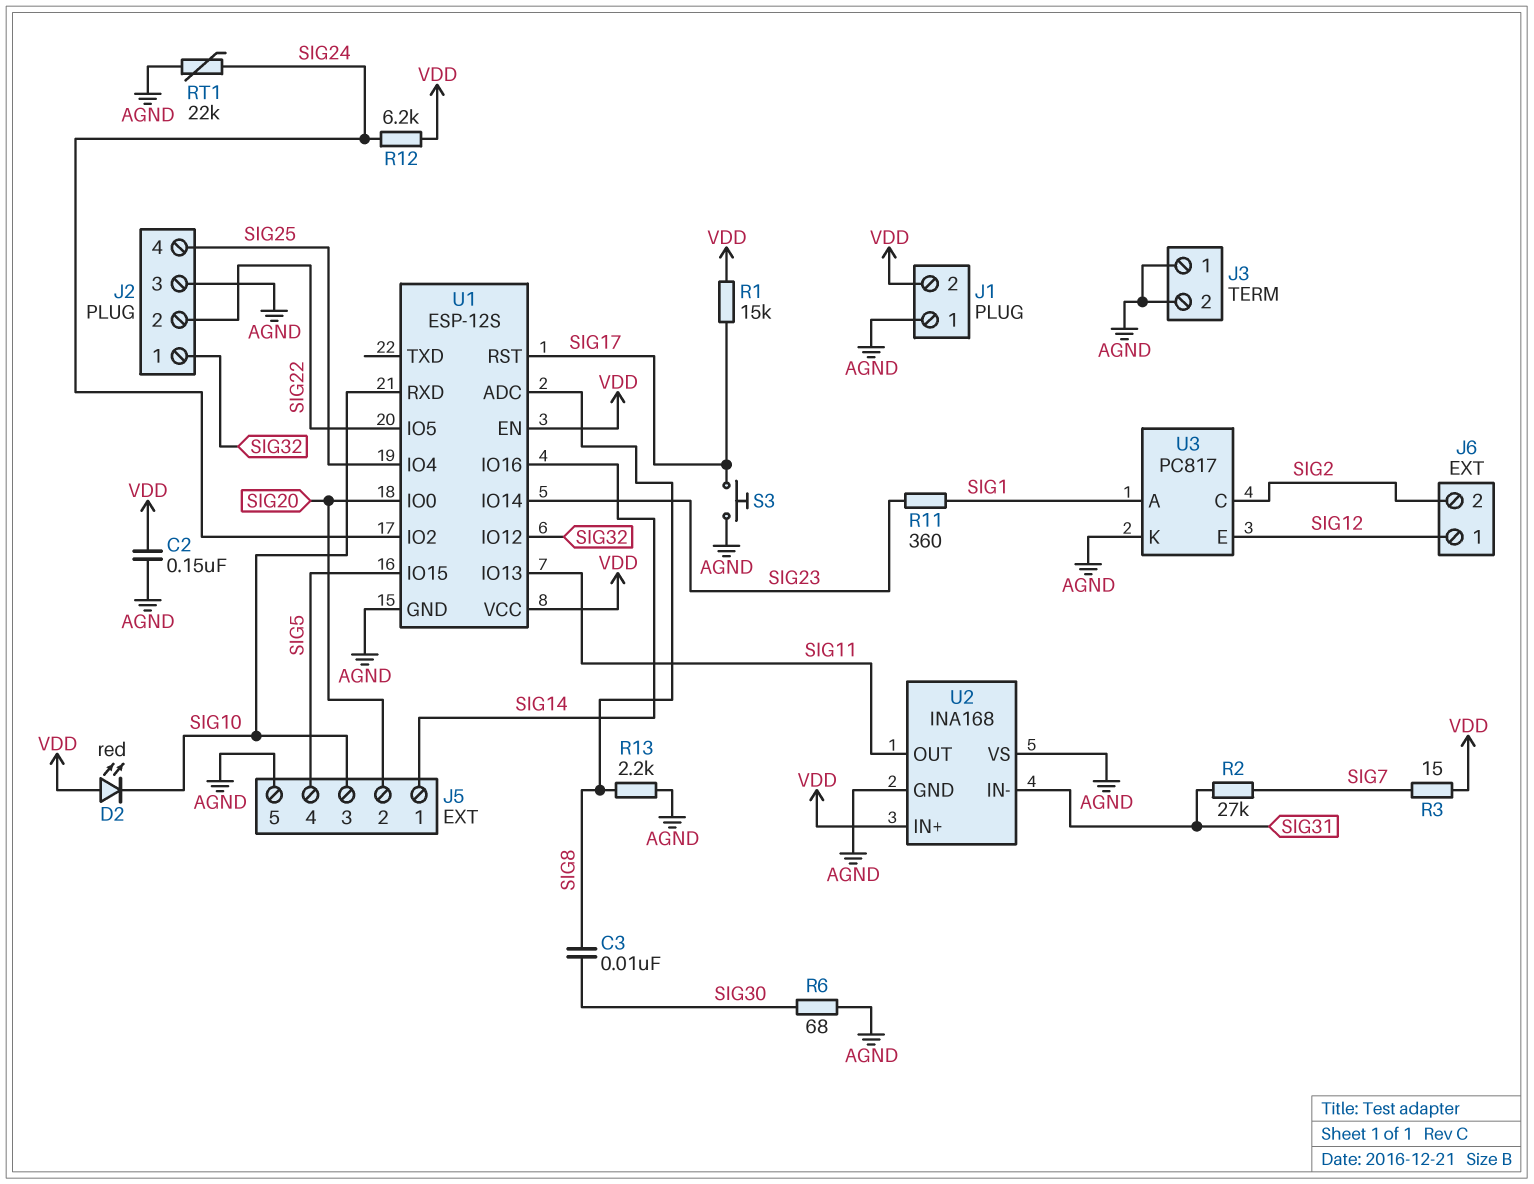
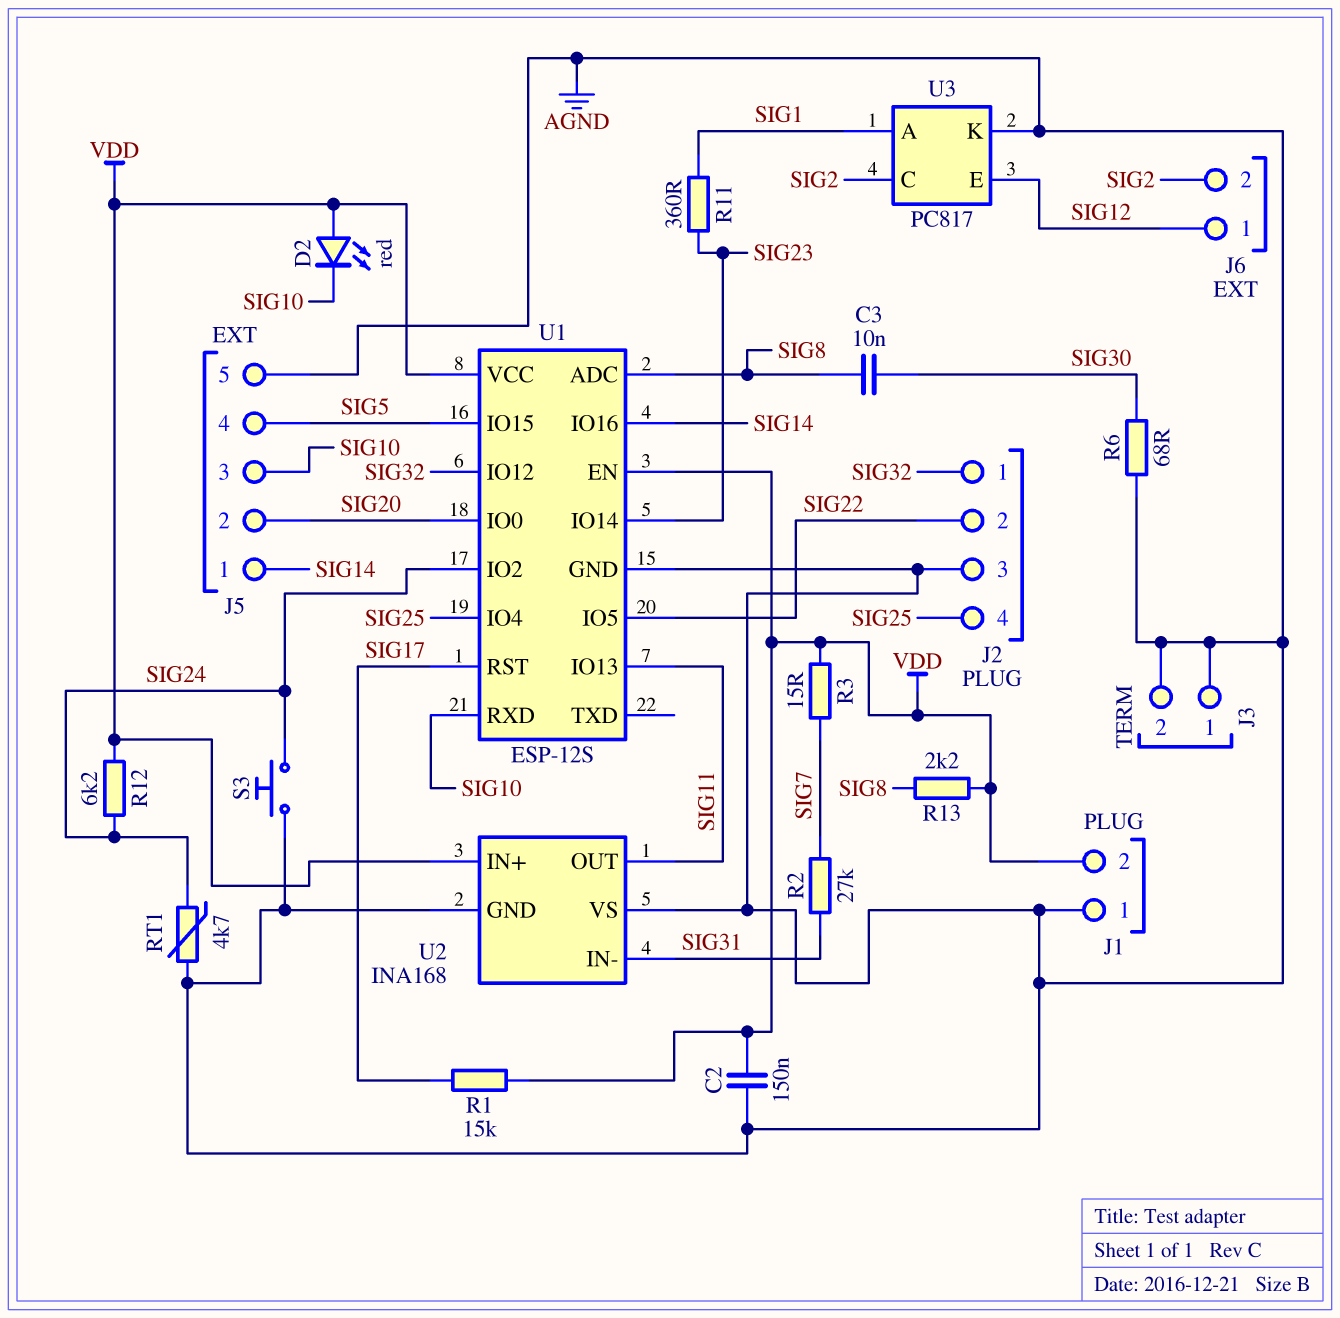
R13: 2.2k (AGND, SIG8) -> 2.2k (SIG8, VDD)
RT1: 22k (AGND, SIG24) -> 4.7k (AGND, SIG24)
S3: button (AGND, SIG17) -> button (AGND, SIG24)

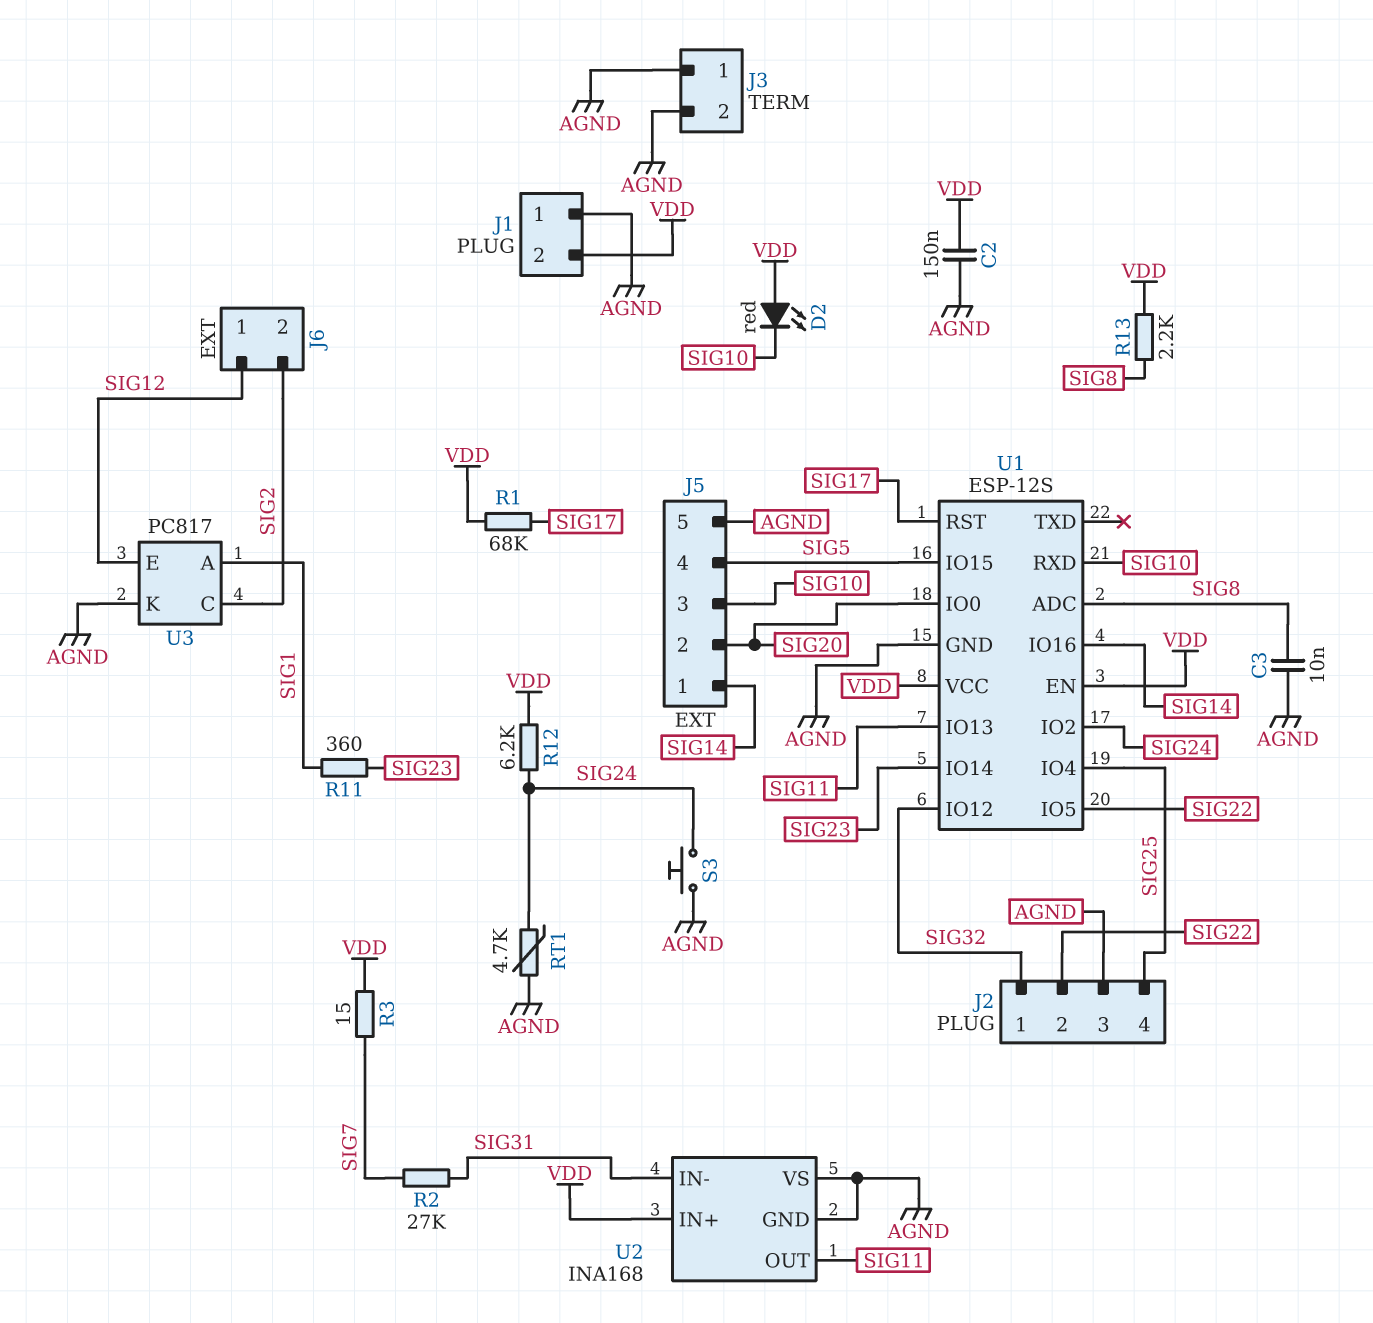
C3: 10nF (SIG8, SIG30) -> 10nF (AGND, SIG8)
R1: 15k (SIG17, VDD) -> 68k (SIG17, VDD)
R6: 68 (AGND, SIG30) -> none

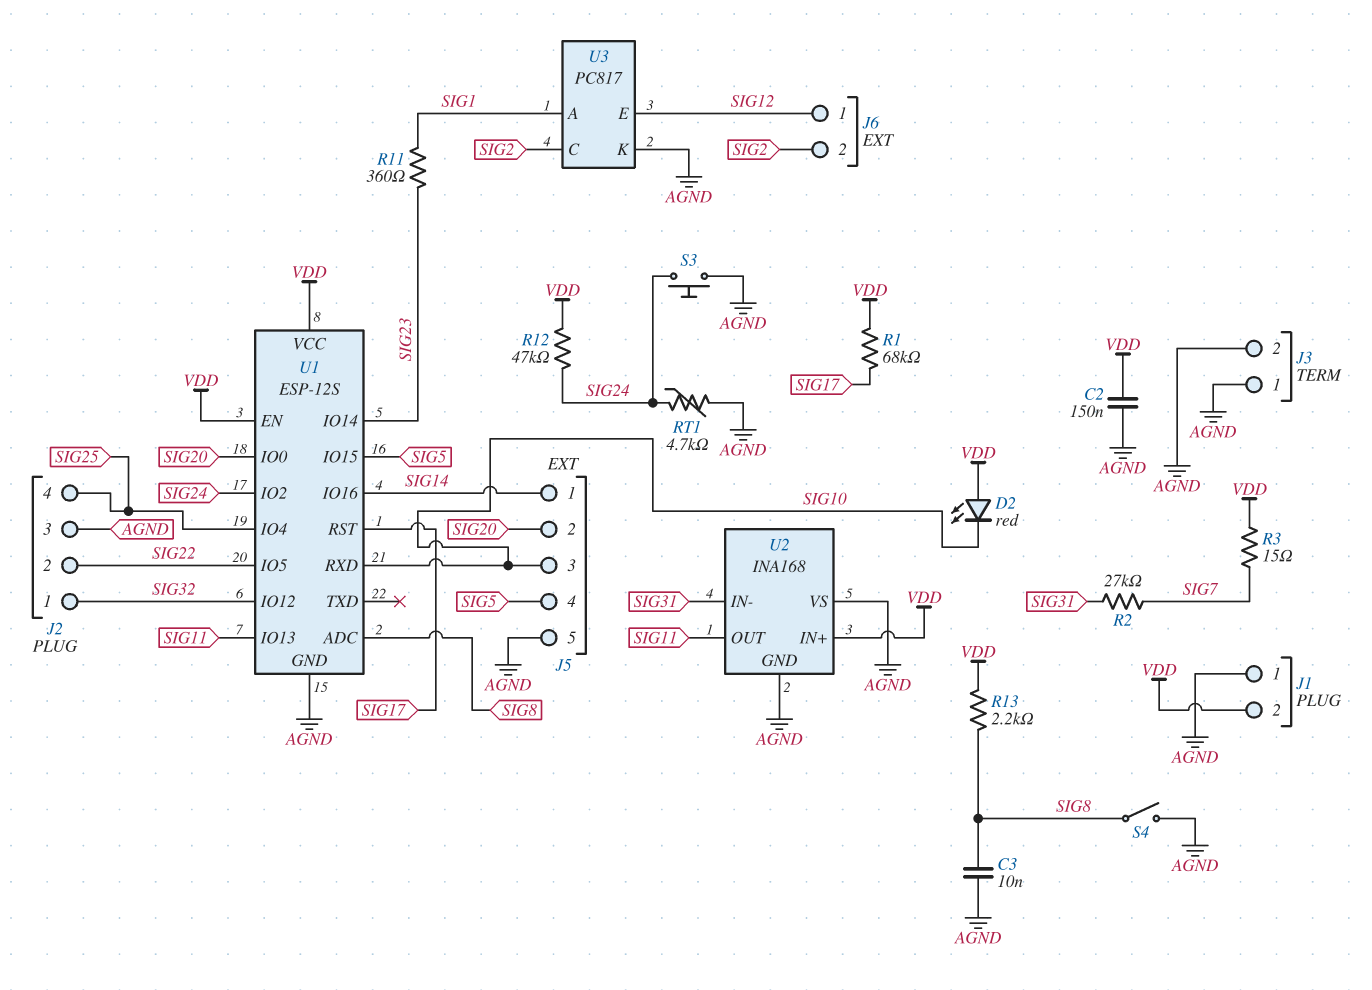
R12: 6.2k (SIG24, VDD) -> 47k (SIG24, VDD)
S4: none -> switch (AGND, SIG8)

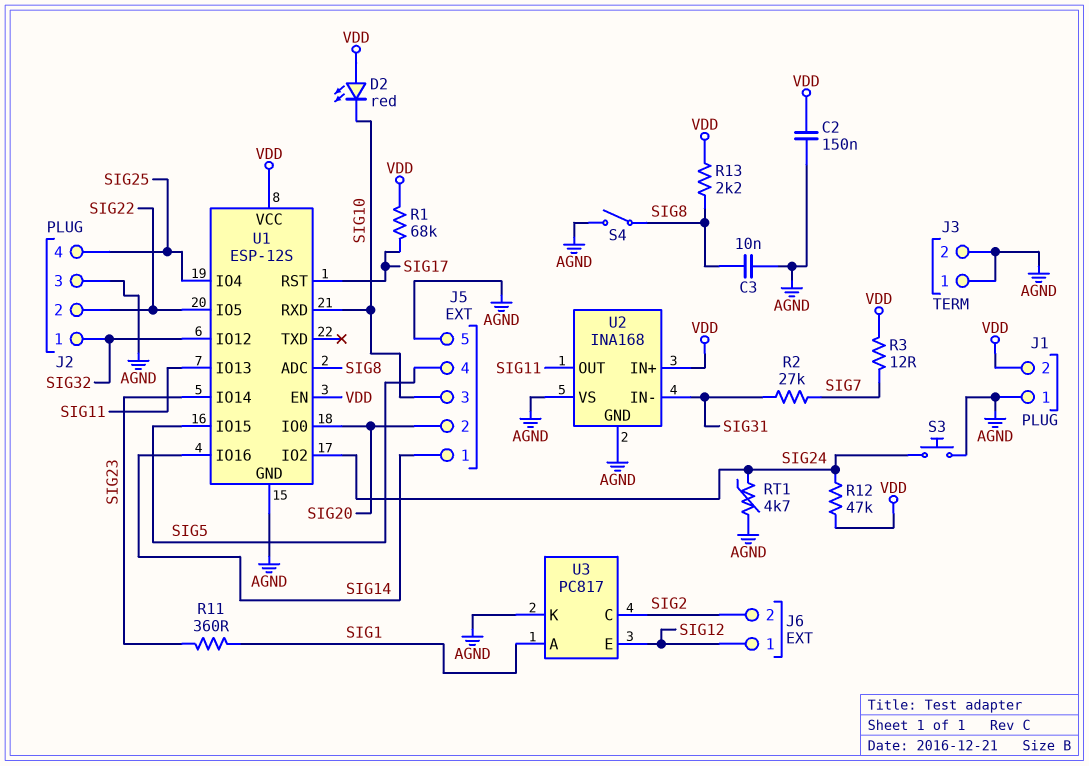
R3: 15 (SIG7, VDD) -> 12 (SIG7, VDD)

